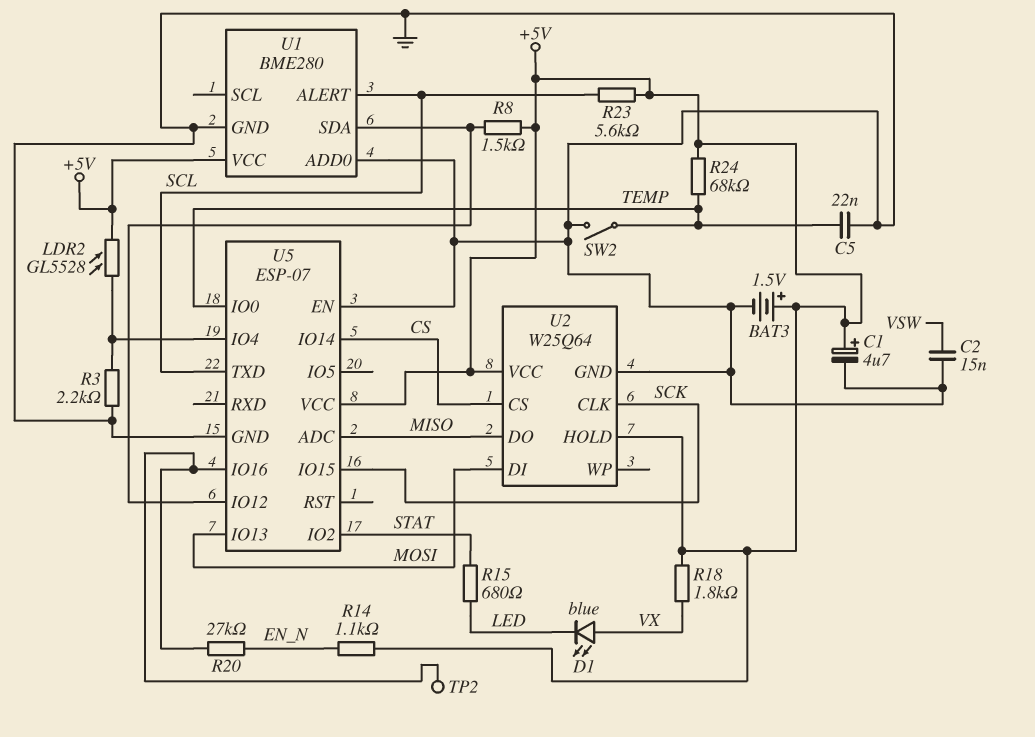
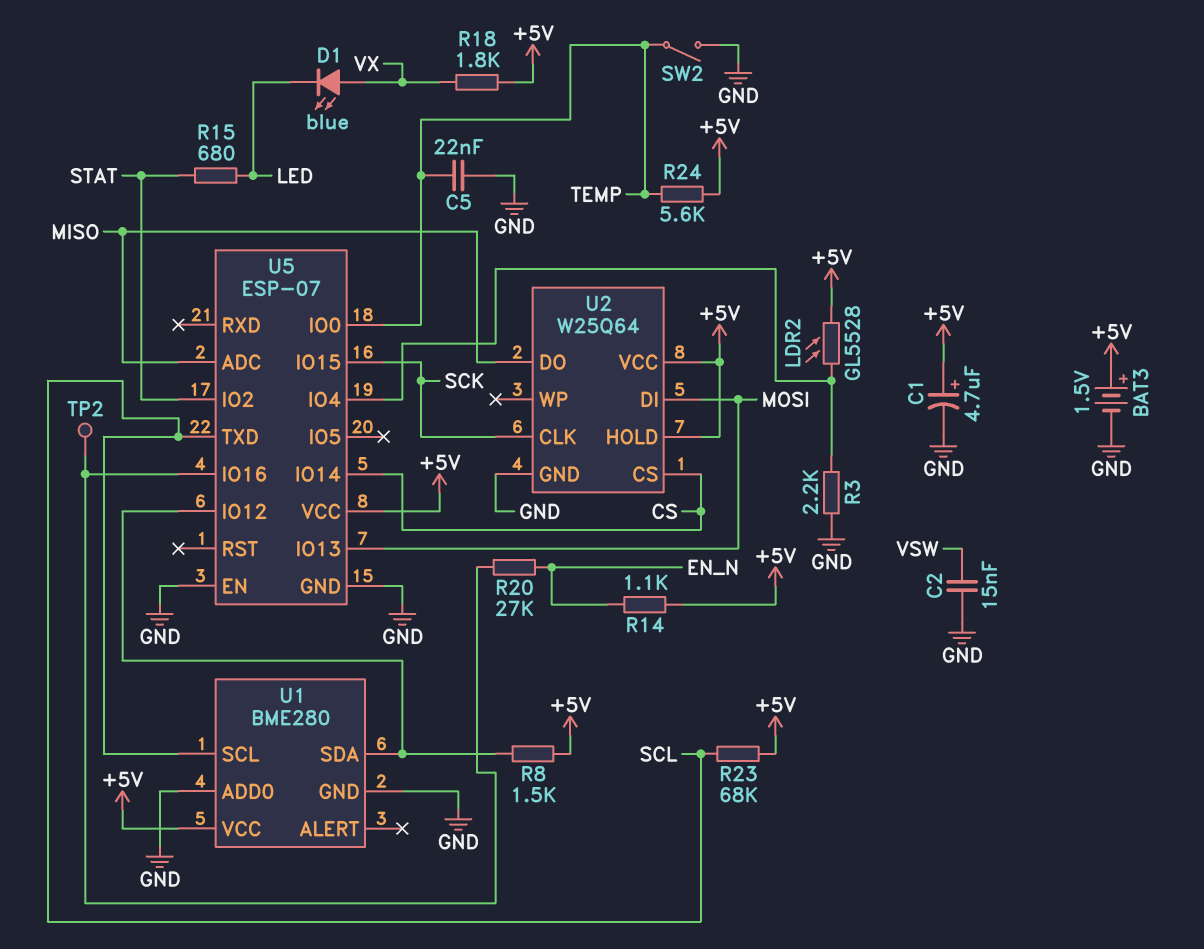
R23: 5.6k (+5V, SCL) -> 68k (+5V, SCL)
R24: 68k (+5V, TEMP) -> 5.6k (+5V, TEMP)
U1 pin ALERT: SCL -> none
U1 pin SCL: none -> SCL

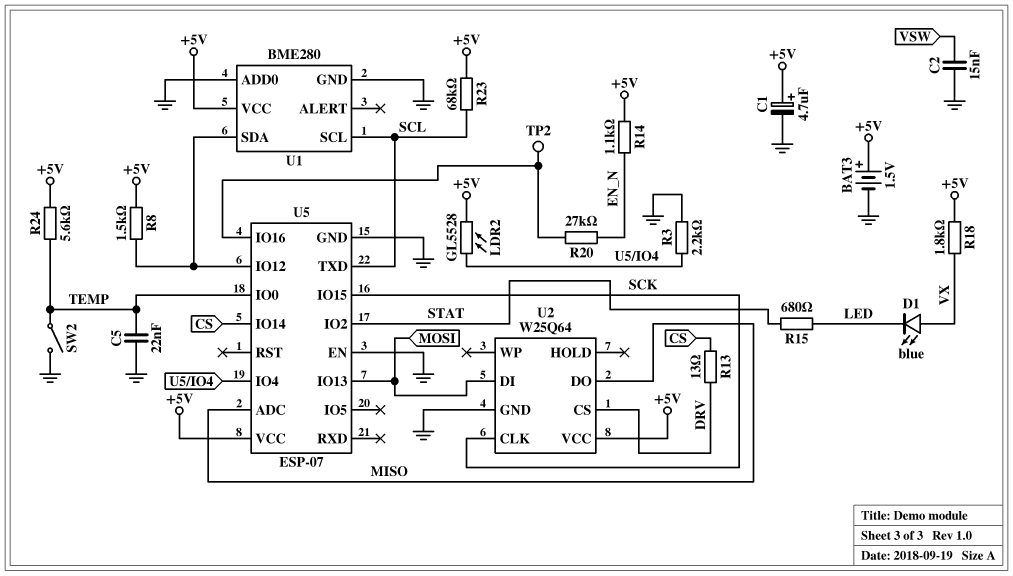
R13: none -> 13 (CS, DRV)
U2 pin CS: CS -> DRV
U2 pin HOLD: +5V -> none

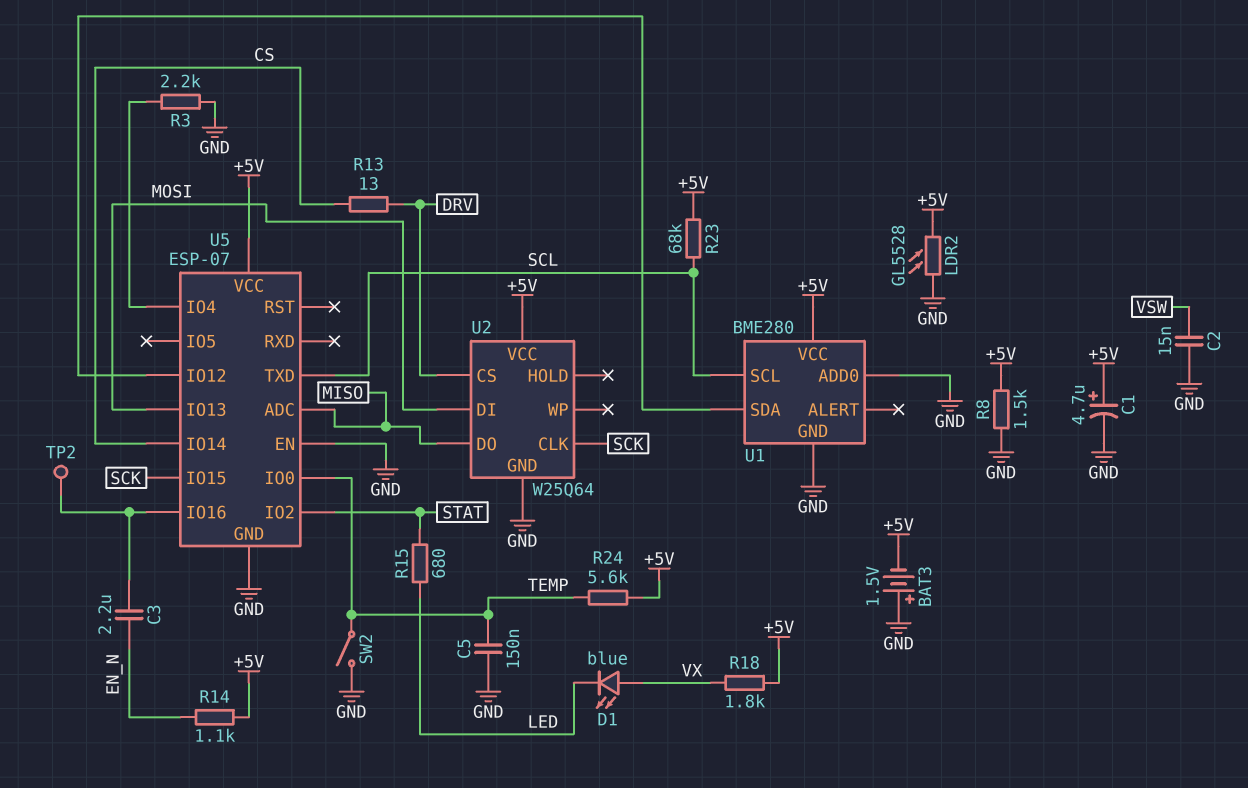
BAT3: 1.5V (plus +5V, minus GND) -> 1.5V (plus GND, minus +5V)
C3: none -> 2.2uF (EN_N, U5/IO16)
C5: 22nF (GND, TEMP) -> 150nF (GND, TEMP)
LDR2: GL5528 (+5V, U5/IO4) -> GL5528 (+5V, GND)
R8: 1.5k (+5V, U1/SDA) -> 1.5k (+5V, GND)
R20: 27k (EN_N, U5/IO16) -> none

